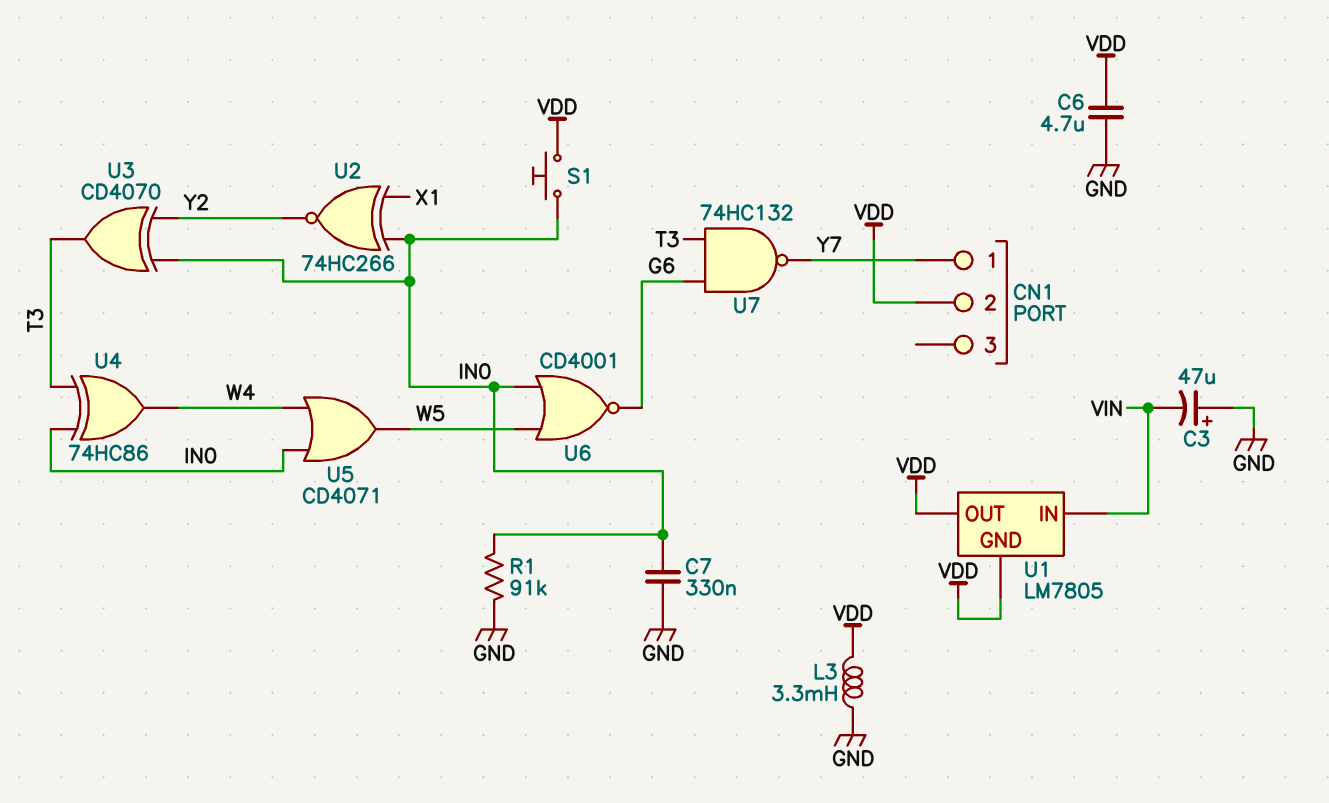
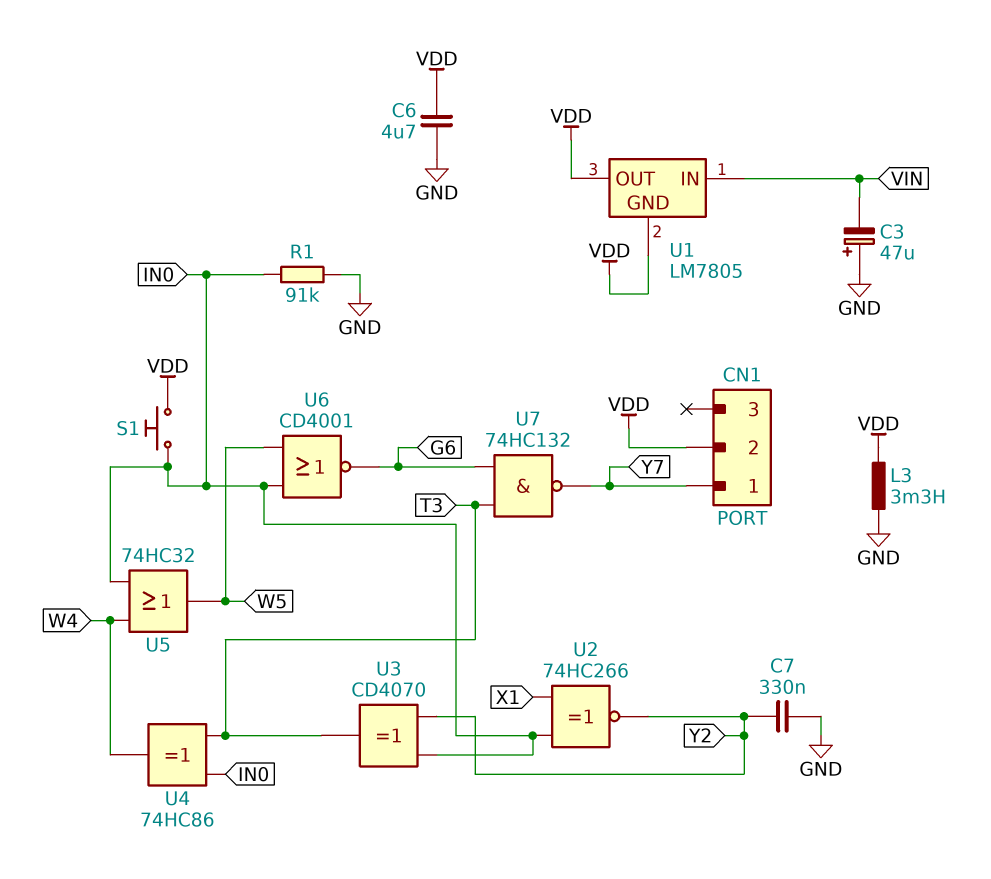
C7: 330nF (GND, IN0) -> 330nF (GND, Y2)
U5: OR CD4071 (in IN0, in W4, out W5) -> OR 74HC32 (in IN0, in W4, out W5)

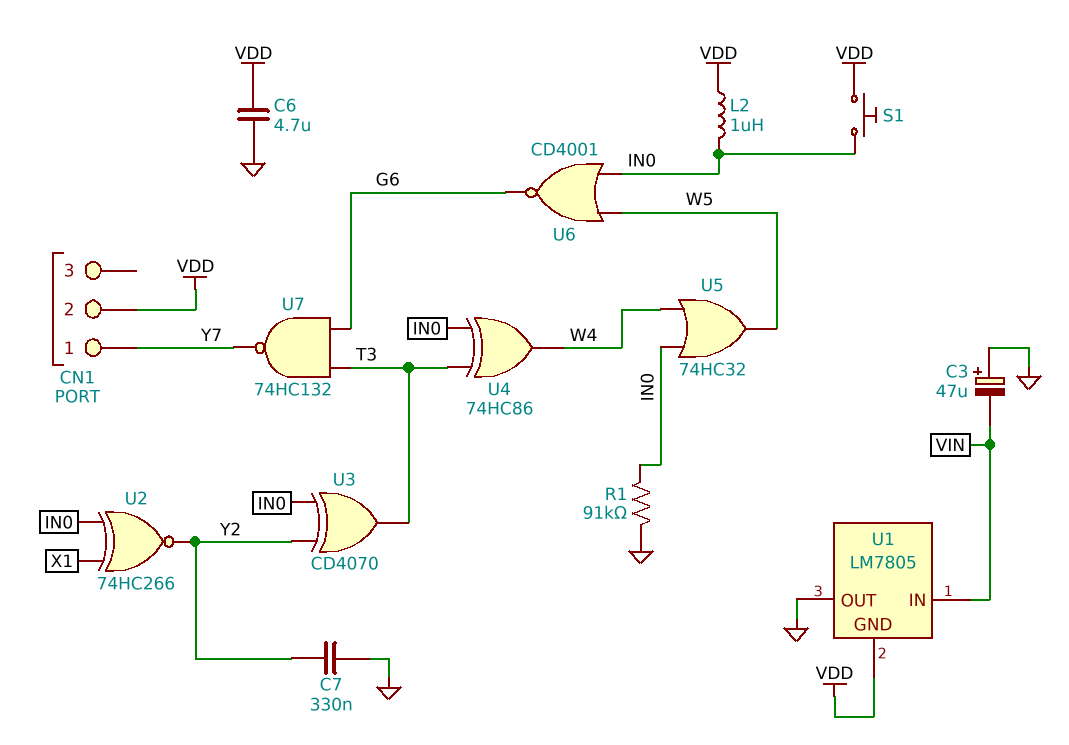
L2: none -> 1uH (IN0, VDD)
L3: 3.3mH (GND, VDD) -> none
U1 pin OUT: VDD -> GND

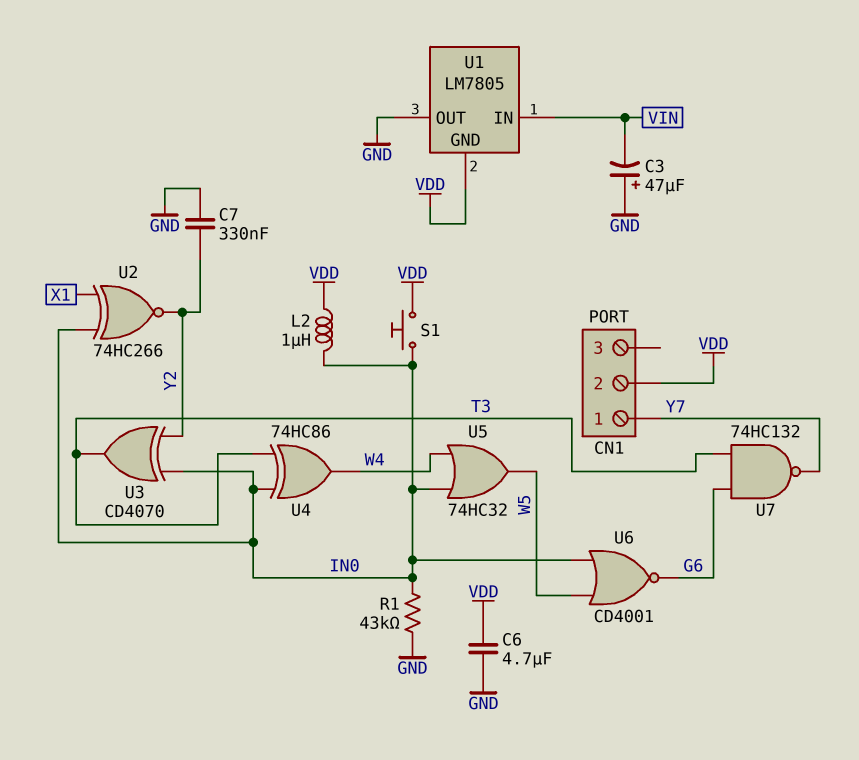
R1: 91k (GND, IN0) -> 43k (GND, IN0)

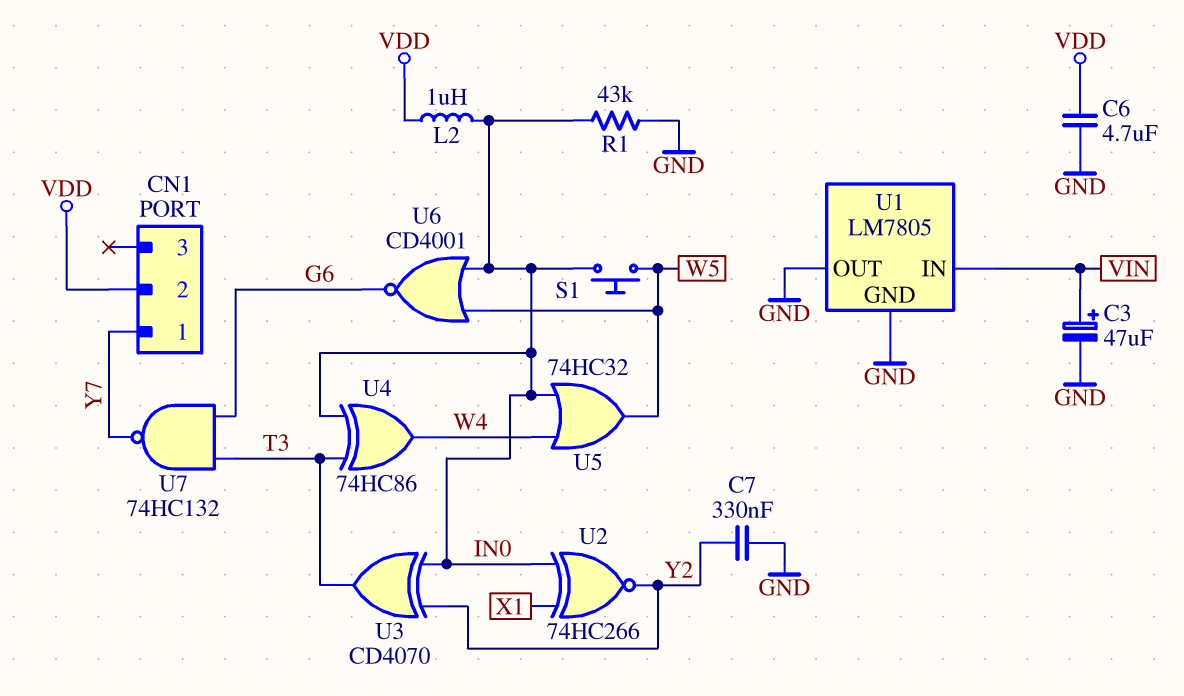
C3: 47uF (plus GND, minus VIN) -> 47uF (plus VIN, minus GND)
S1: button (IN0, VDD) -> button (IN0, W5)
U1 pin GND: VDD -> GND

